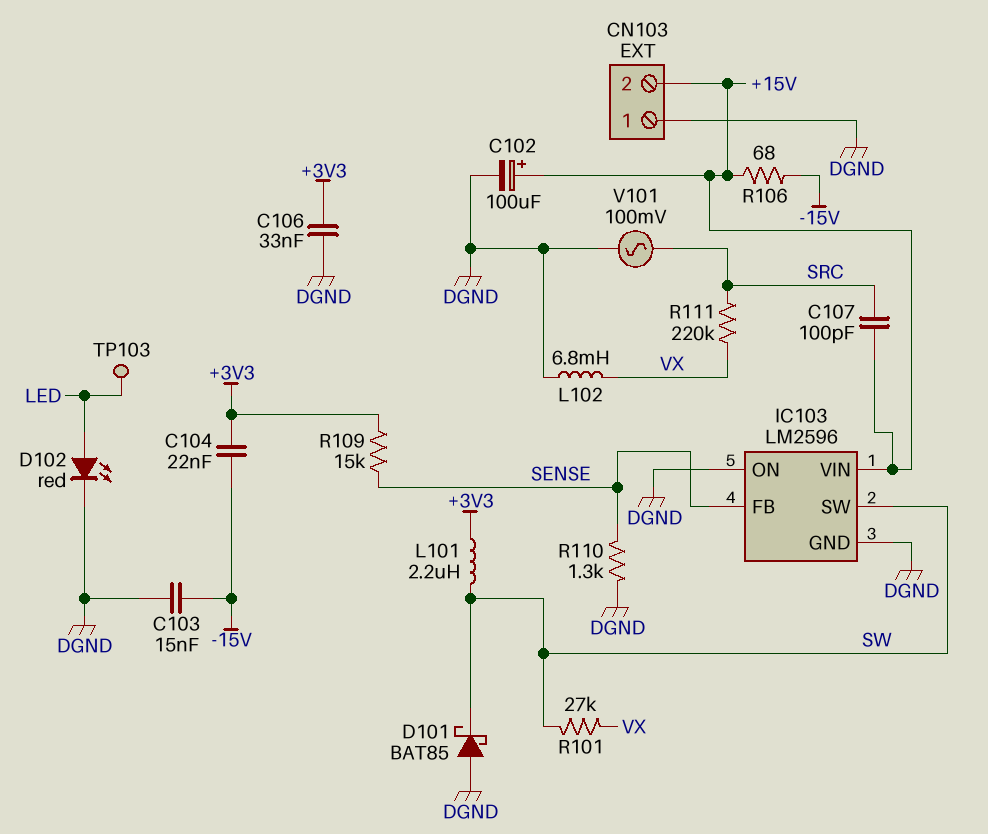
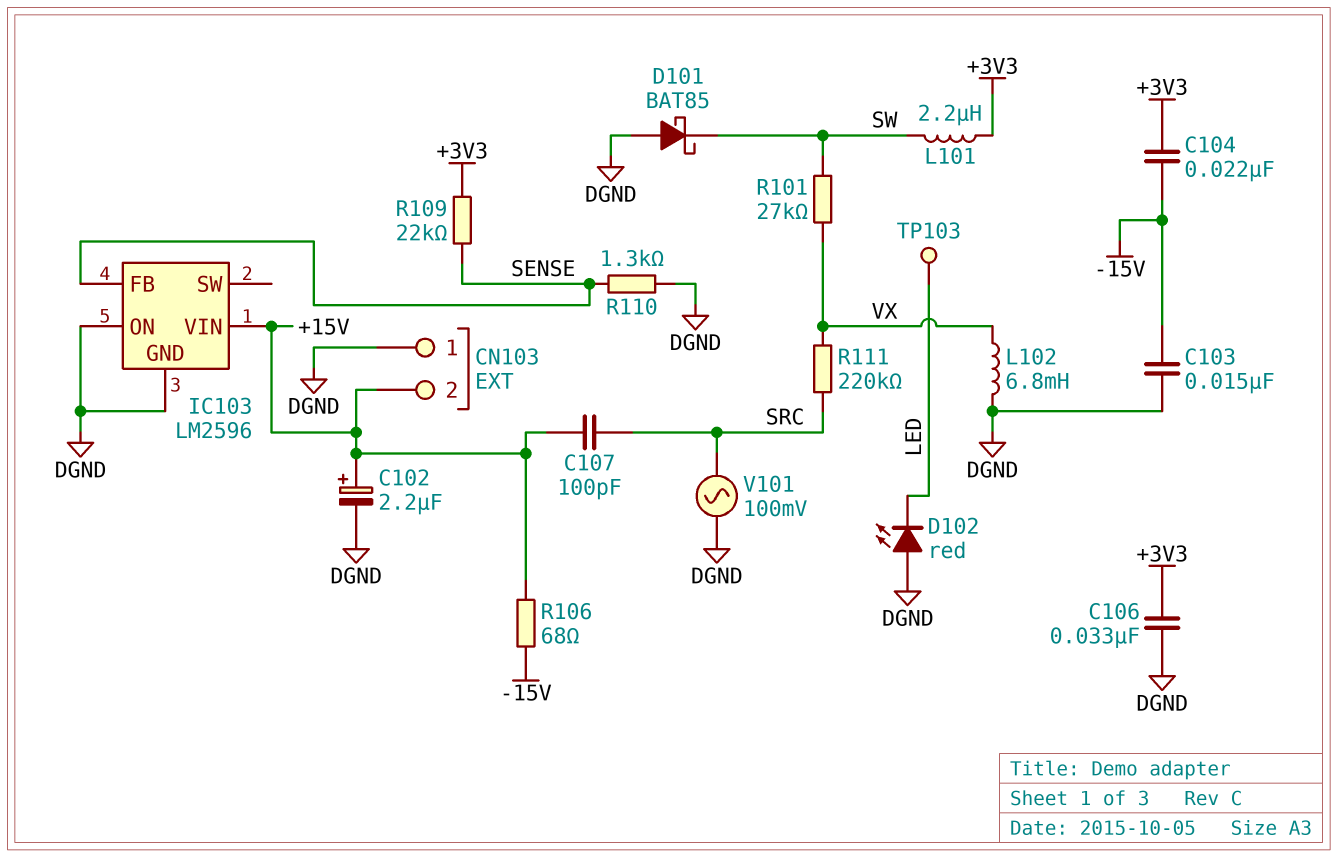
C102: 100uF (plus +15V, minus DGND) -> 2.2uF (plus +15V, minus DGND)
D102: LED red (A LED, K DGND) -> LED red (A DGND, K LED)
IC103 pin SW: SW -> none
R109: 15k (+3V3, SENSE) -> 22k (+3V3, SENSE)

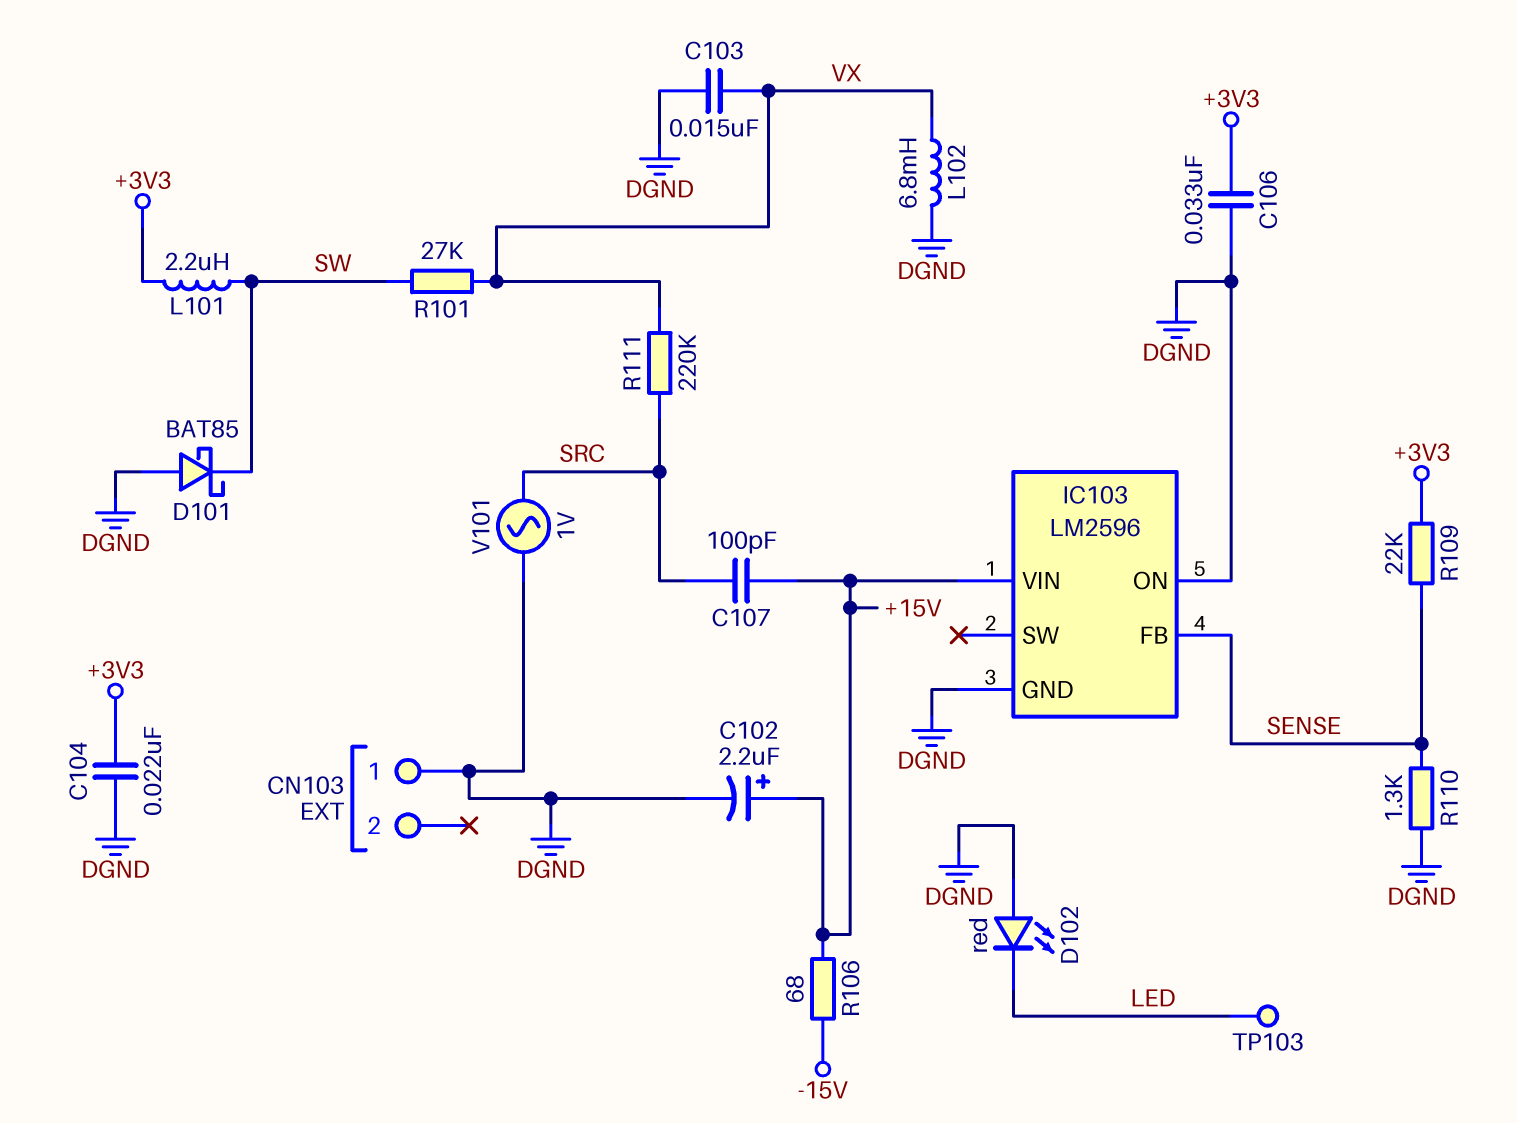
C103: 15nF (-15V, DGND) -> 15nF (DGND, VX)
C104: 22nF (+3V3, -15V) -> 22nF (+3V3, DGND)
CN103 pin 2: +15V -> none
V101: AC 100mV (DGND, SRC) -> AC 1V (DGND, SRC)

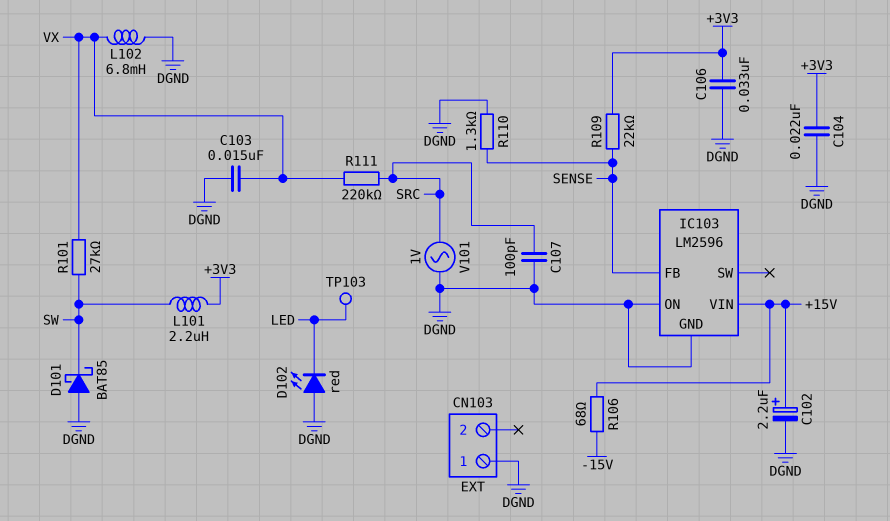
C107: 100pF (+15V, SRC) -> 100pF (DGND, SRC)

